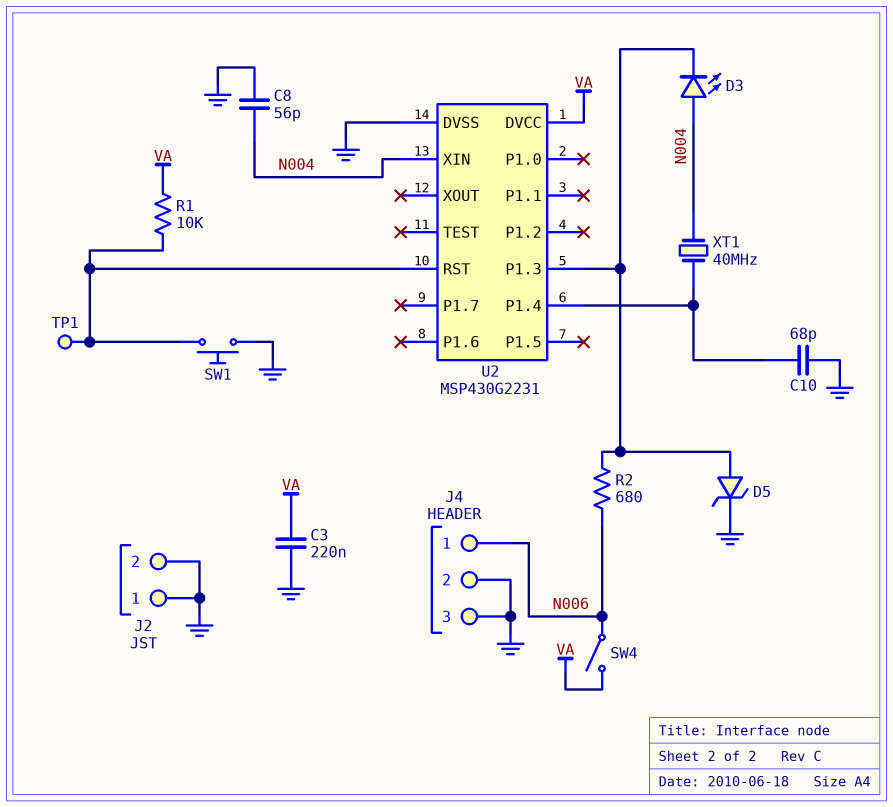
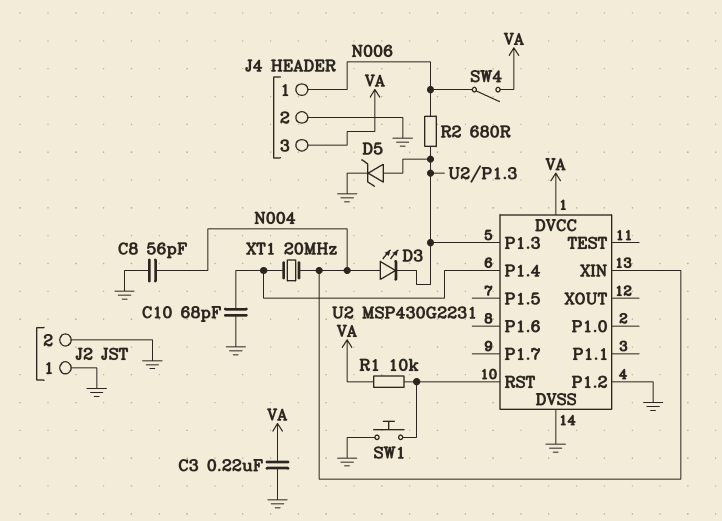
J4 pin 3: GND -> VA
TP1: test point (U2/RST) -> none
U2 pin P1.2: none -> GND
XT1: 40MHz (N004, U2/P1.4) -> 20MHz (N004, U2/P1.4)

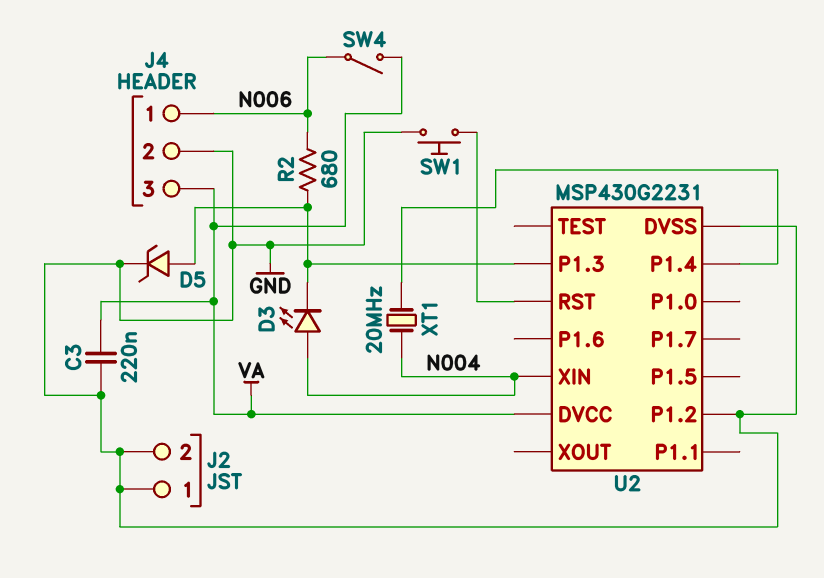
C8: 56pF (GND, N004) -> none
C10: 68pF (GND, U2/P1.4) -> none
R1: 10k (U2/RST, VA) -> none

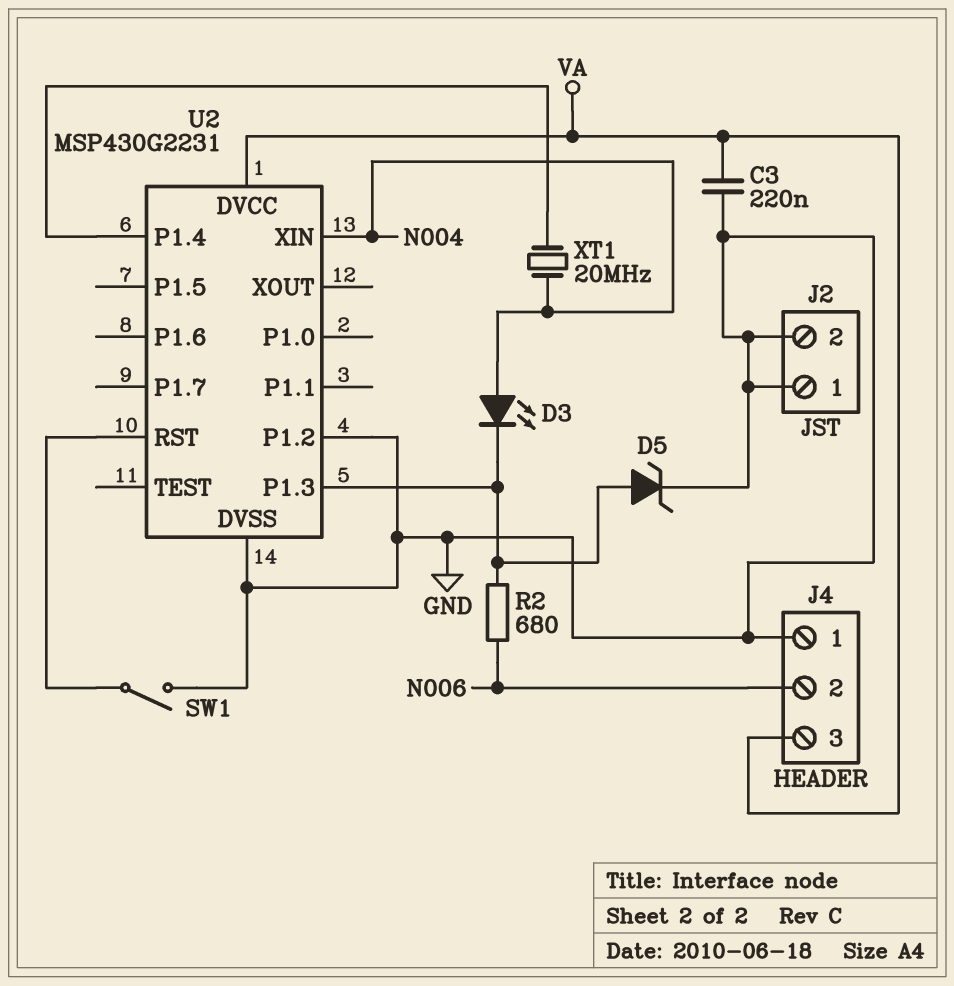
J4 pin 1: N006 -> GND
J4 pin 2: GND -> N006
SW1: button (GND, U2/RST) -> switch (GND, U2/RST)
SW4: switch (N006, VA) -> none

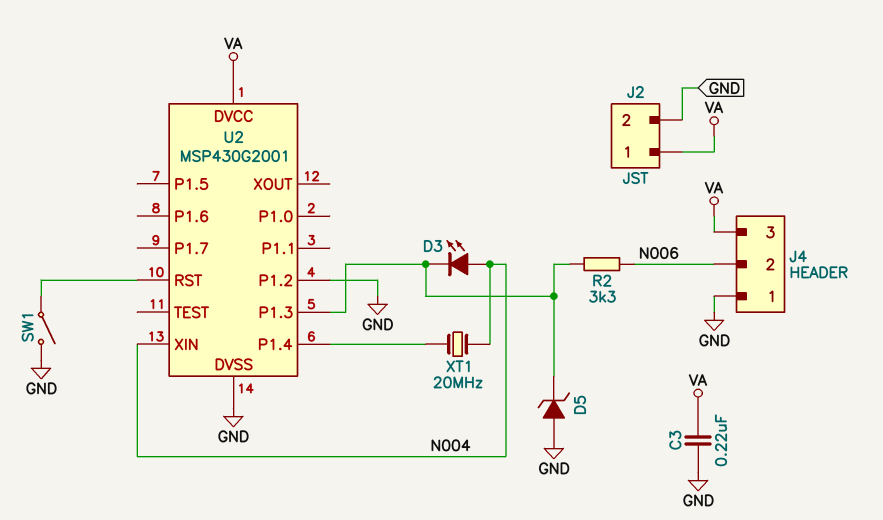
D5: zener (A U2/P1.3, K GND) -> zener (A GND, K U2/P1.3)
J2 pin 1: GND -> VA
R2: 680 (N006, U2/P1.3) -> 3.3k (N006, U2/P1.3)
U2: MSP430G2231 -> MSP430G2001

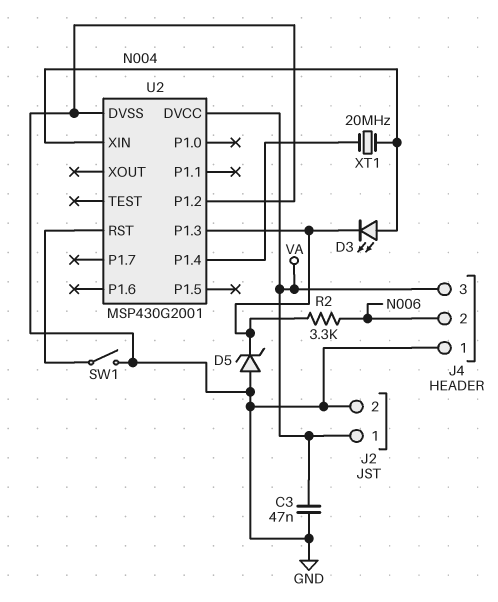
C3: 220nF (GND, VA) -> 47nF (GND, VA)

